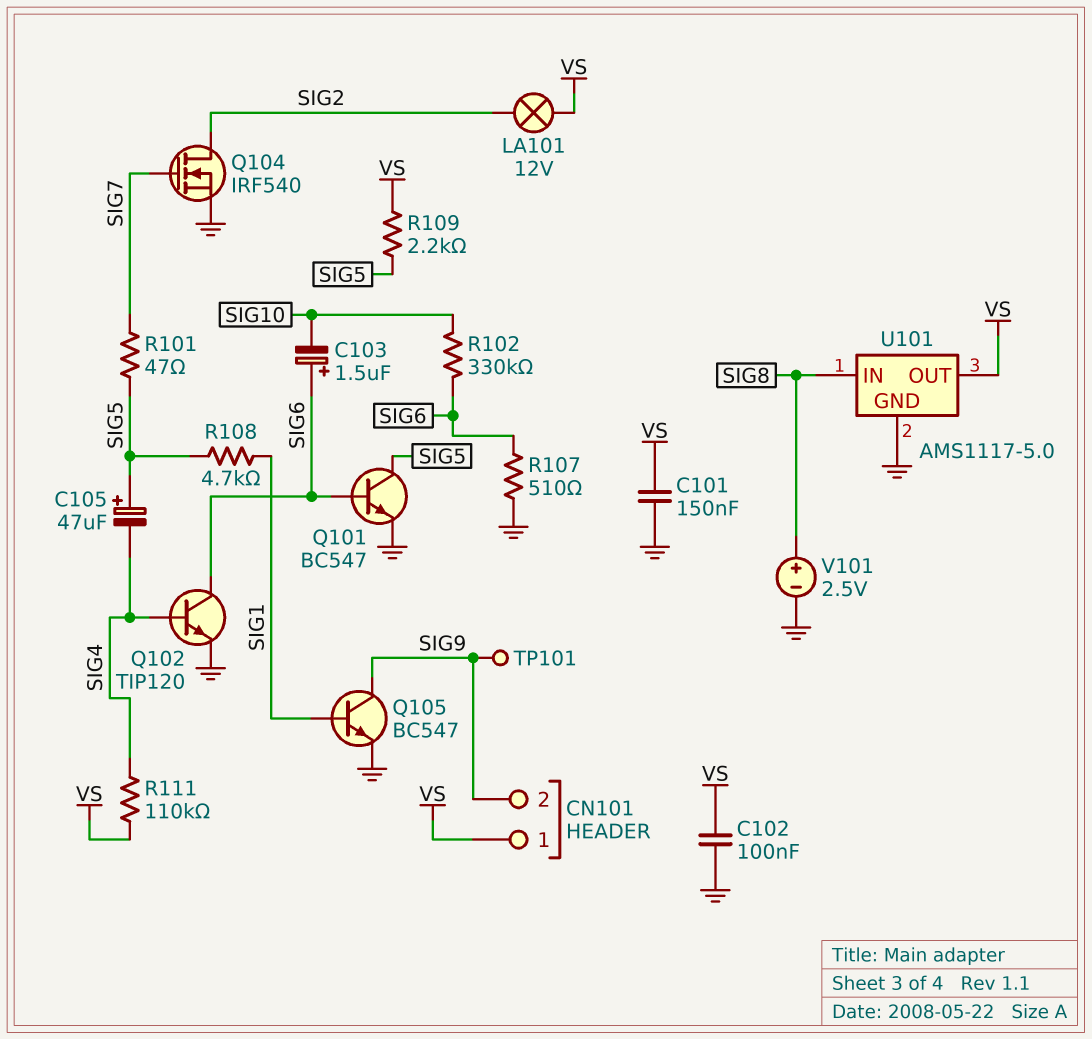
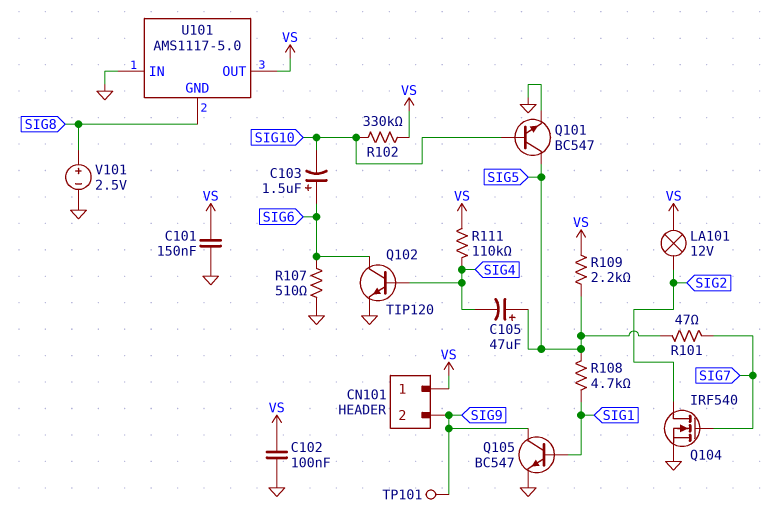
Q101: NPN BC547 (B SIG6, C SIG5, E GND) -> NPN BC547 (B SIG10, C SIG5, E GND)
R102: 330k (SIG6, SIG10) -> 330k (SIG10, VS)
U101 pin GND: GND -> SIG8
U101 pin IN: SIG8 -> GND

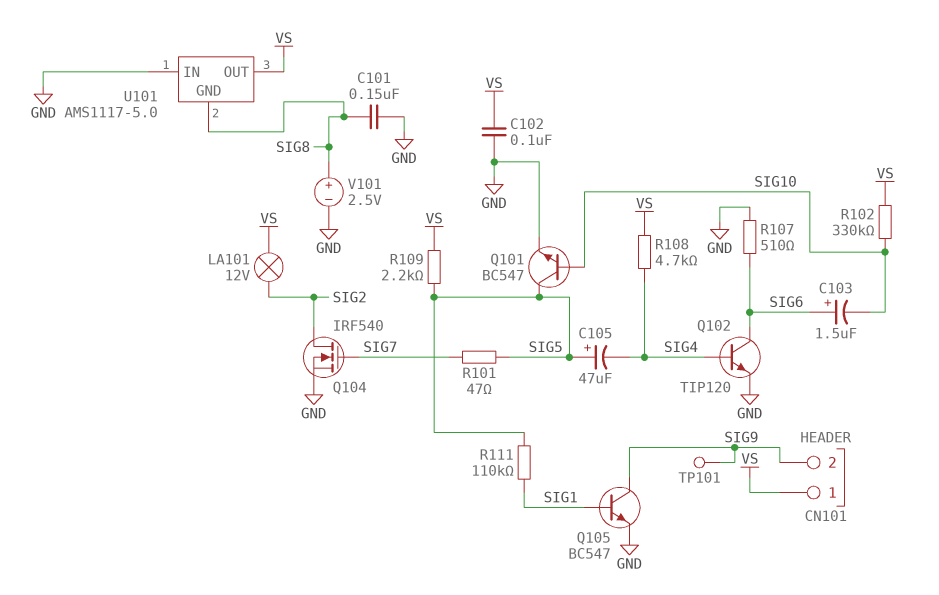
C101: 150nF (GND, VS) -> 150nF (GND, SIG8)
R108: 4.7k (SIG1, SIG5) -> 4.7k (SIG4, VS)
R111: 110k (SIG4, VS) -> 110k (SIG1, SIG5)

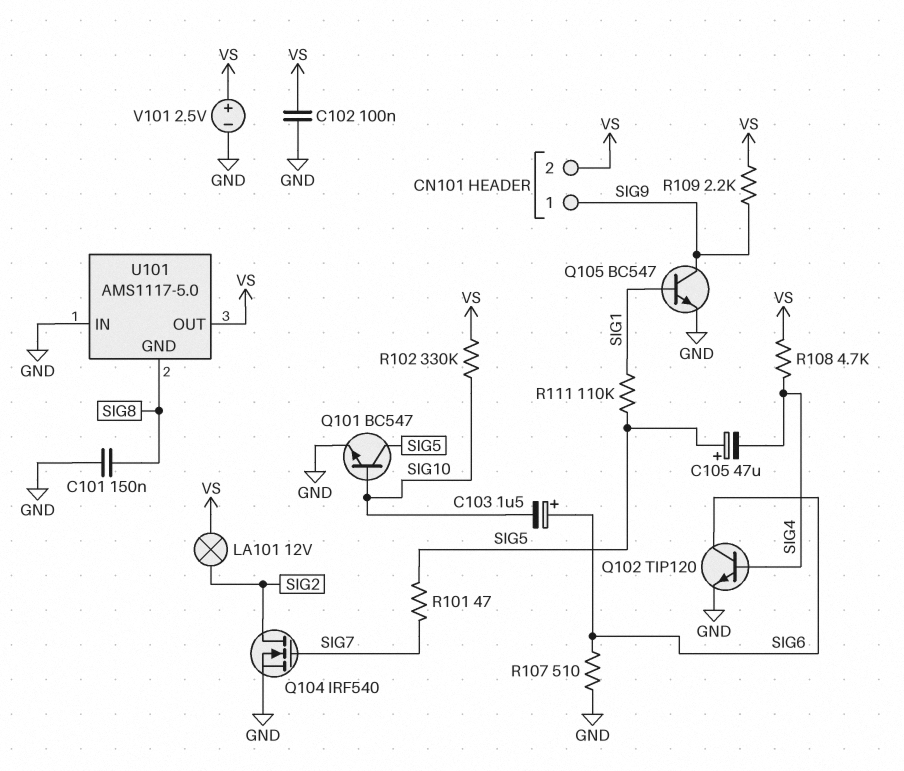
CN101 pin 1: VS -> SIG9
CN101 pin 2: SIG9 -> VS
R109: 2.2k (SIG5, VS) -> 2.2k (SIG9, VS)
TP101: test point (SIG9) -> none
V101: 2.5V (plus SIG8, minus GND) -> 2.5V (plus VS, minus GND)

